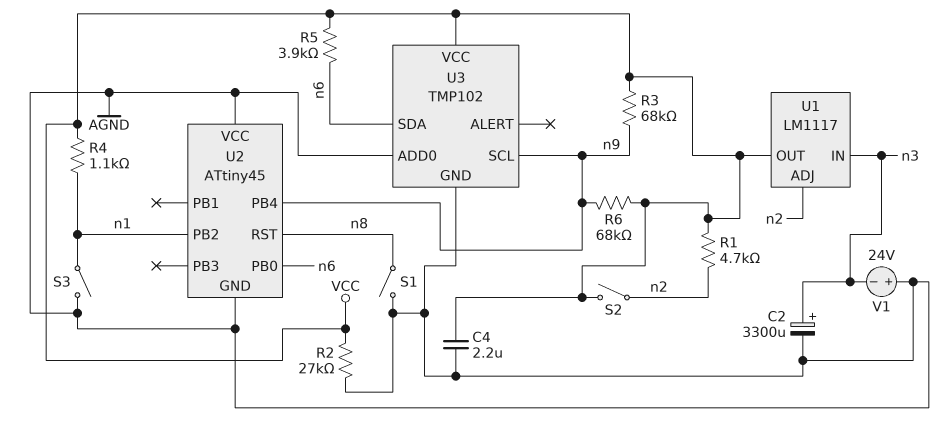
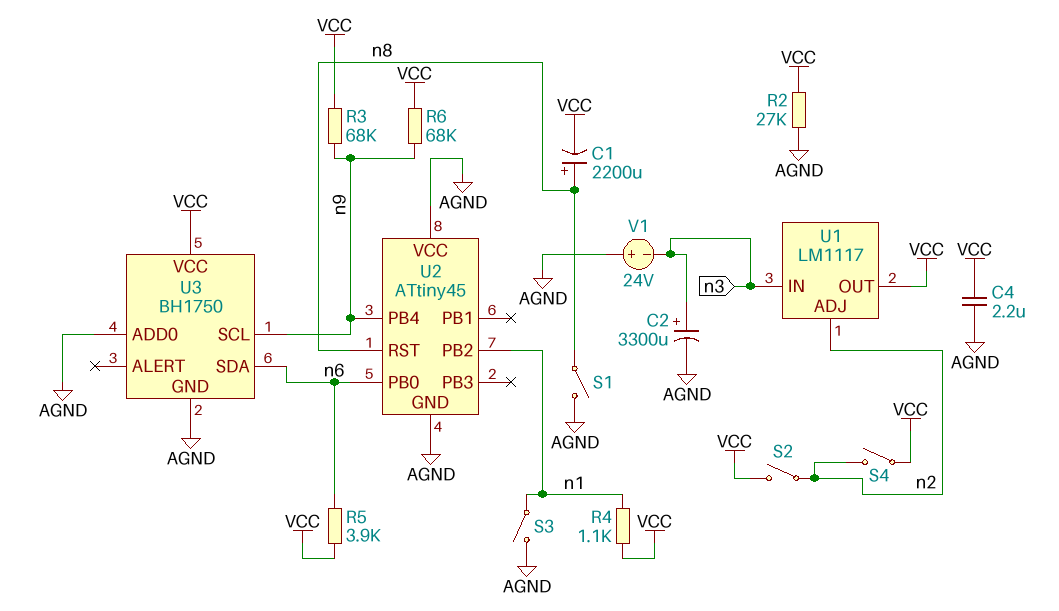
C1: none -> 2200uF (plus n8, minus VCC)
R1: 4.7k (VCC, n2) -> none
S4: none -> switch (VCC, n2)
U3: TMP102 -> BH1750

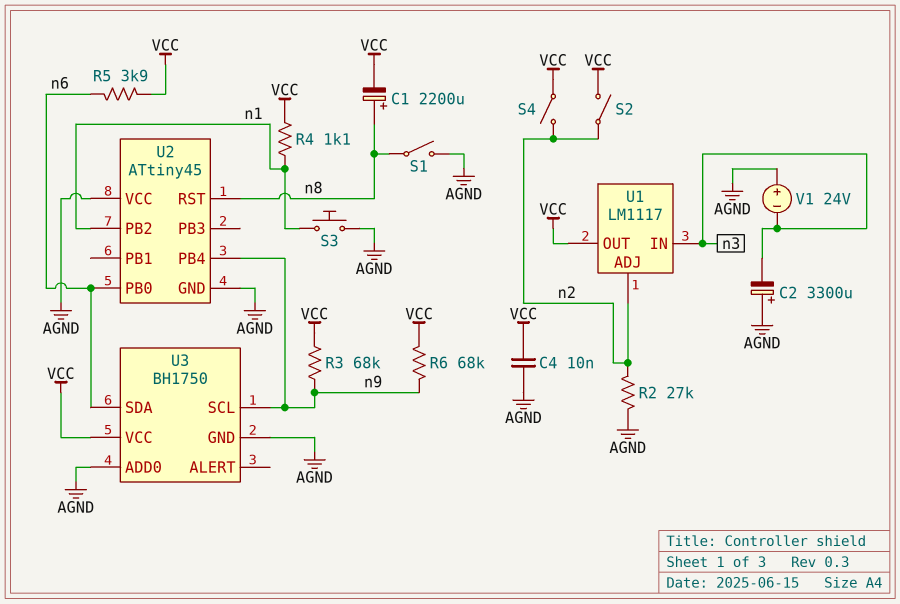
C2: 3300uF (plus n3, minus AGND) -> 3300uF (plus AGND, minus n3)
C4: 2.2uF (AGND, VCC) -> 10nF (AGND, VCC)
R2: 27k (AGND, VCC) -> 27k (AGND, n2)
S3: switch (AGND, n1) -> button (AGND, n1)

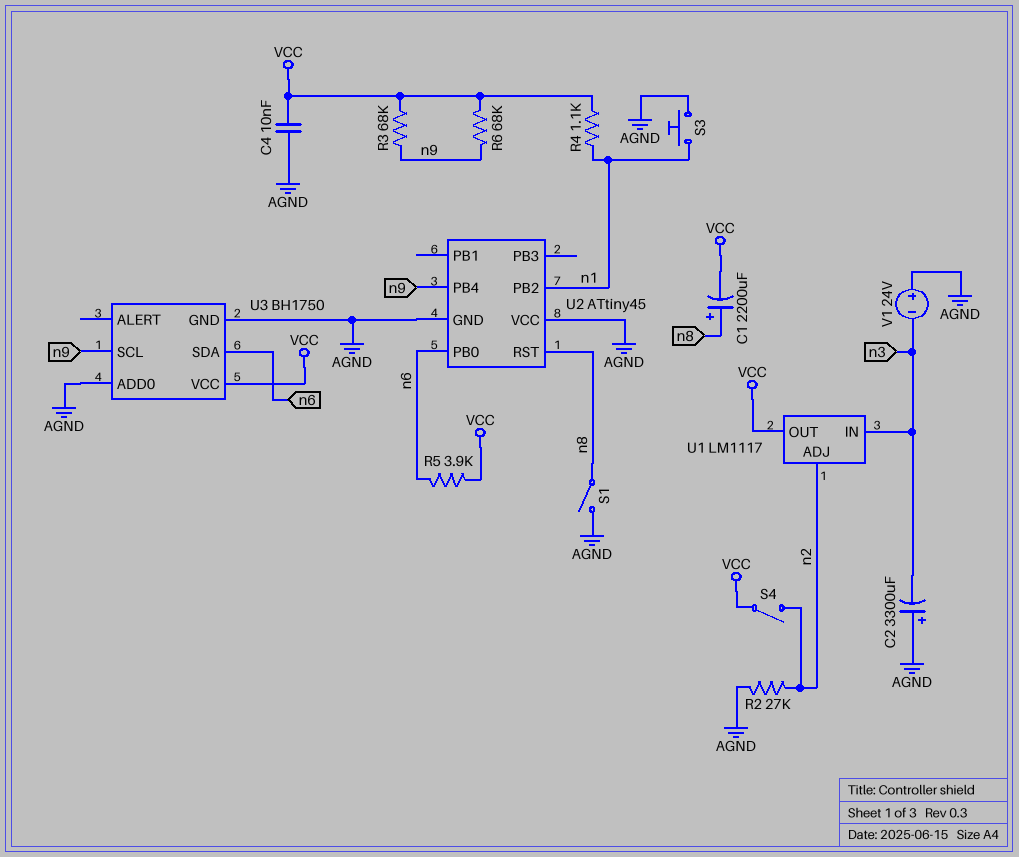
S2: switch (VCC, n2) -> none

